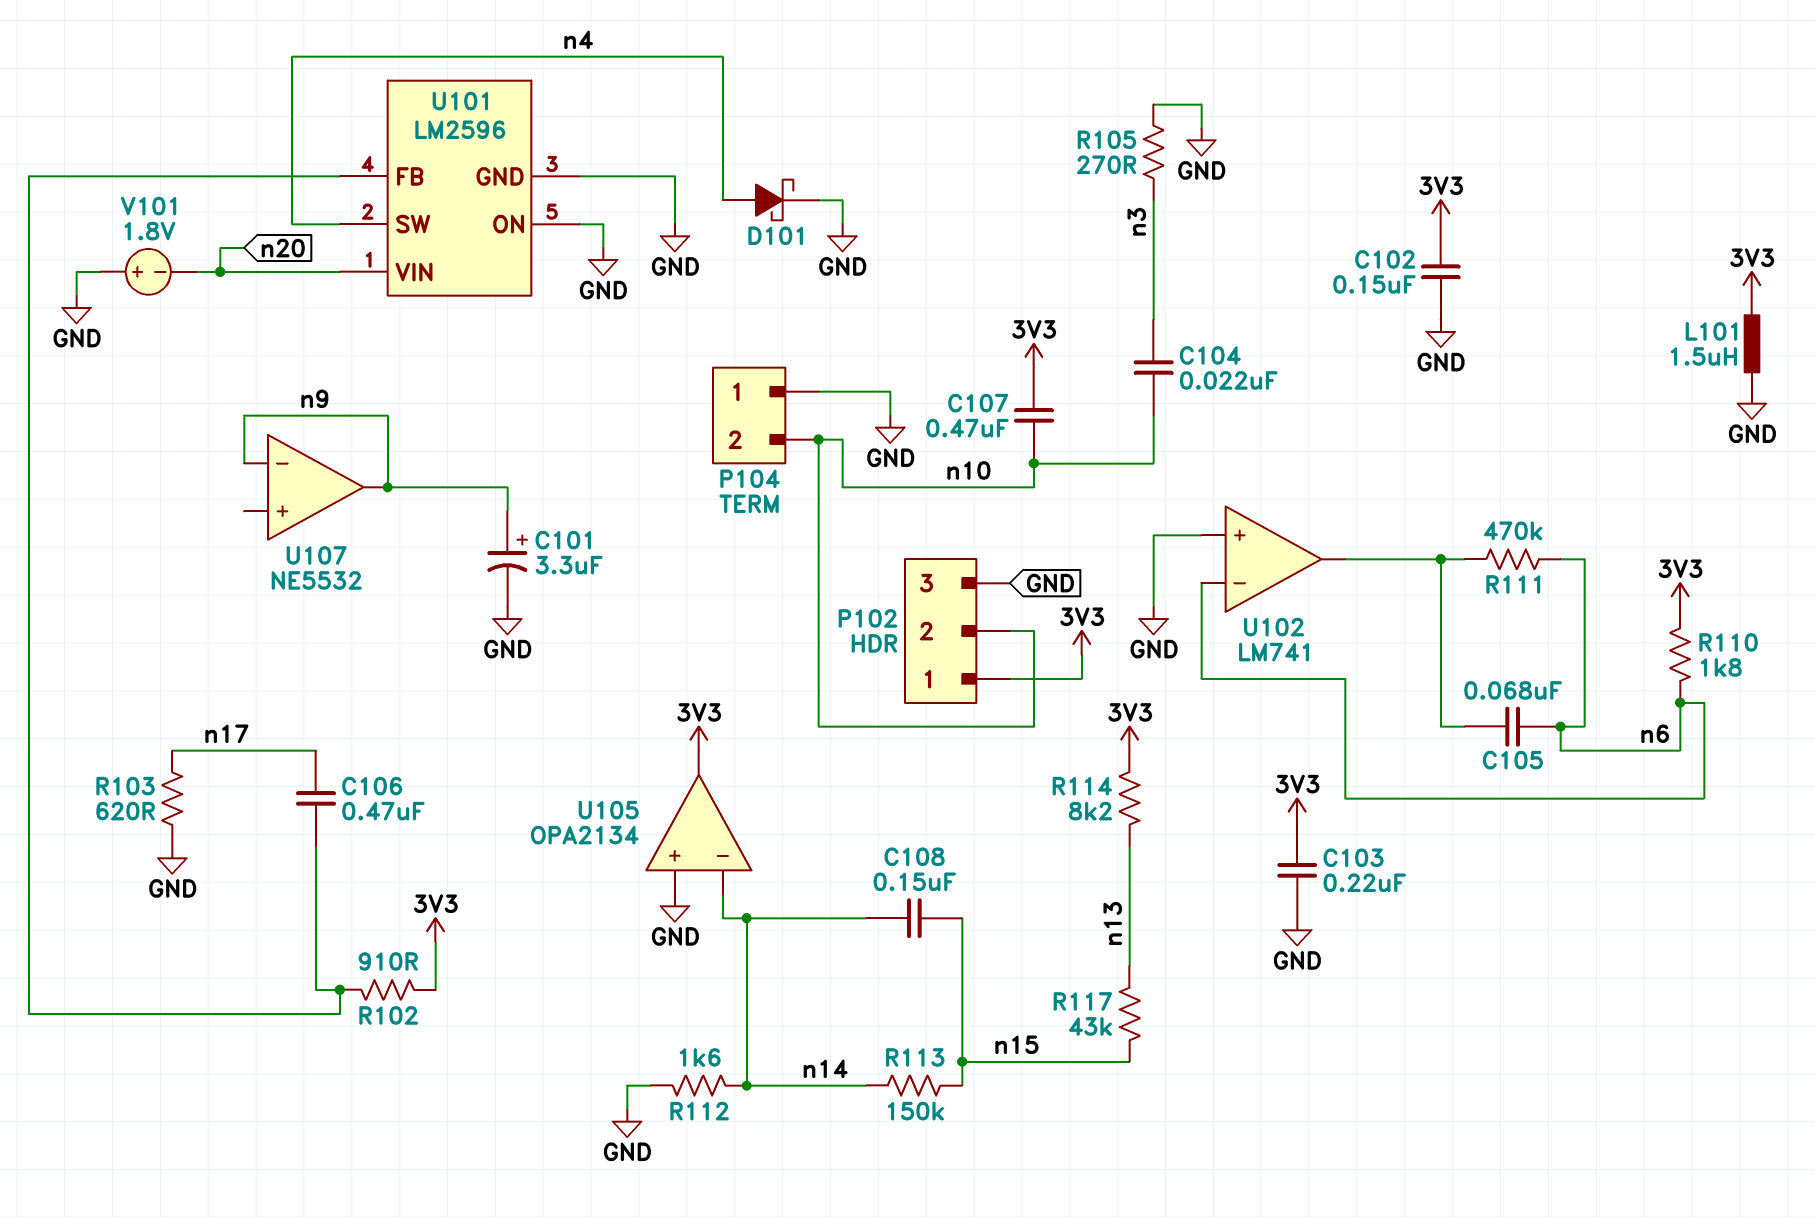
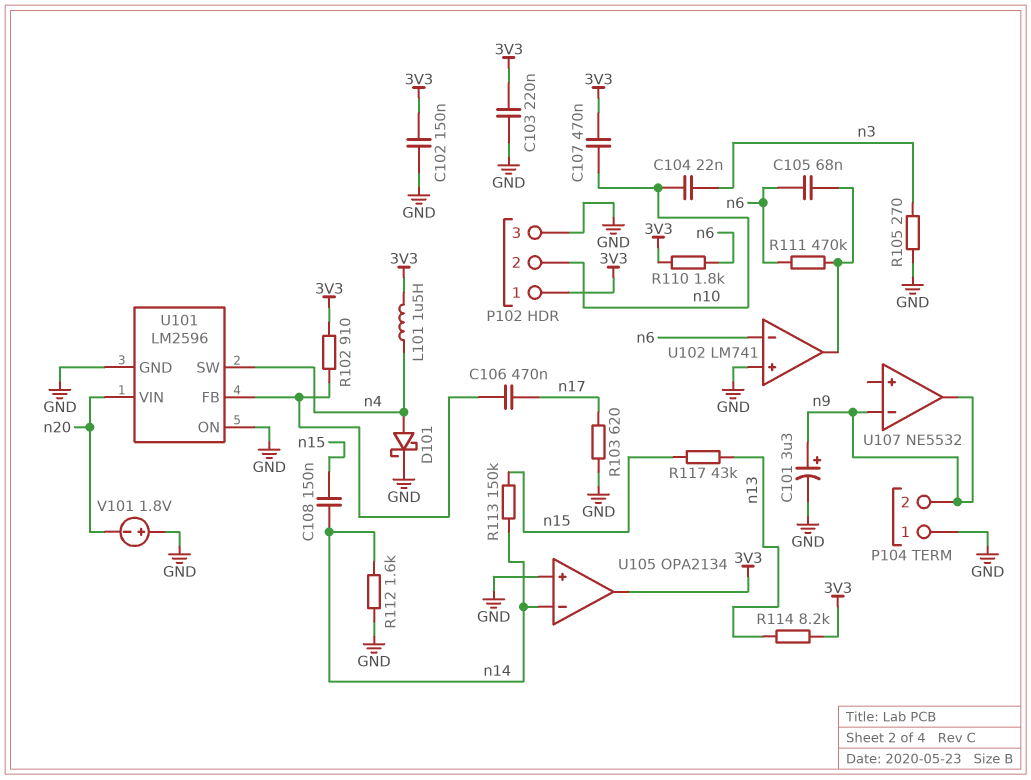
L101: 1.5uH (3V3, GND) -> 1.5uH (3V3, n4)
P104 pin 2: n10 -> n9

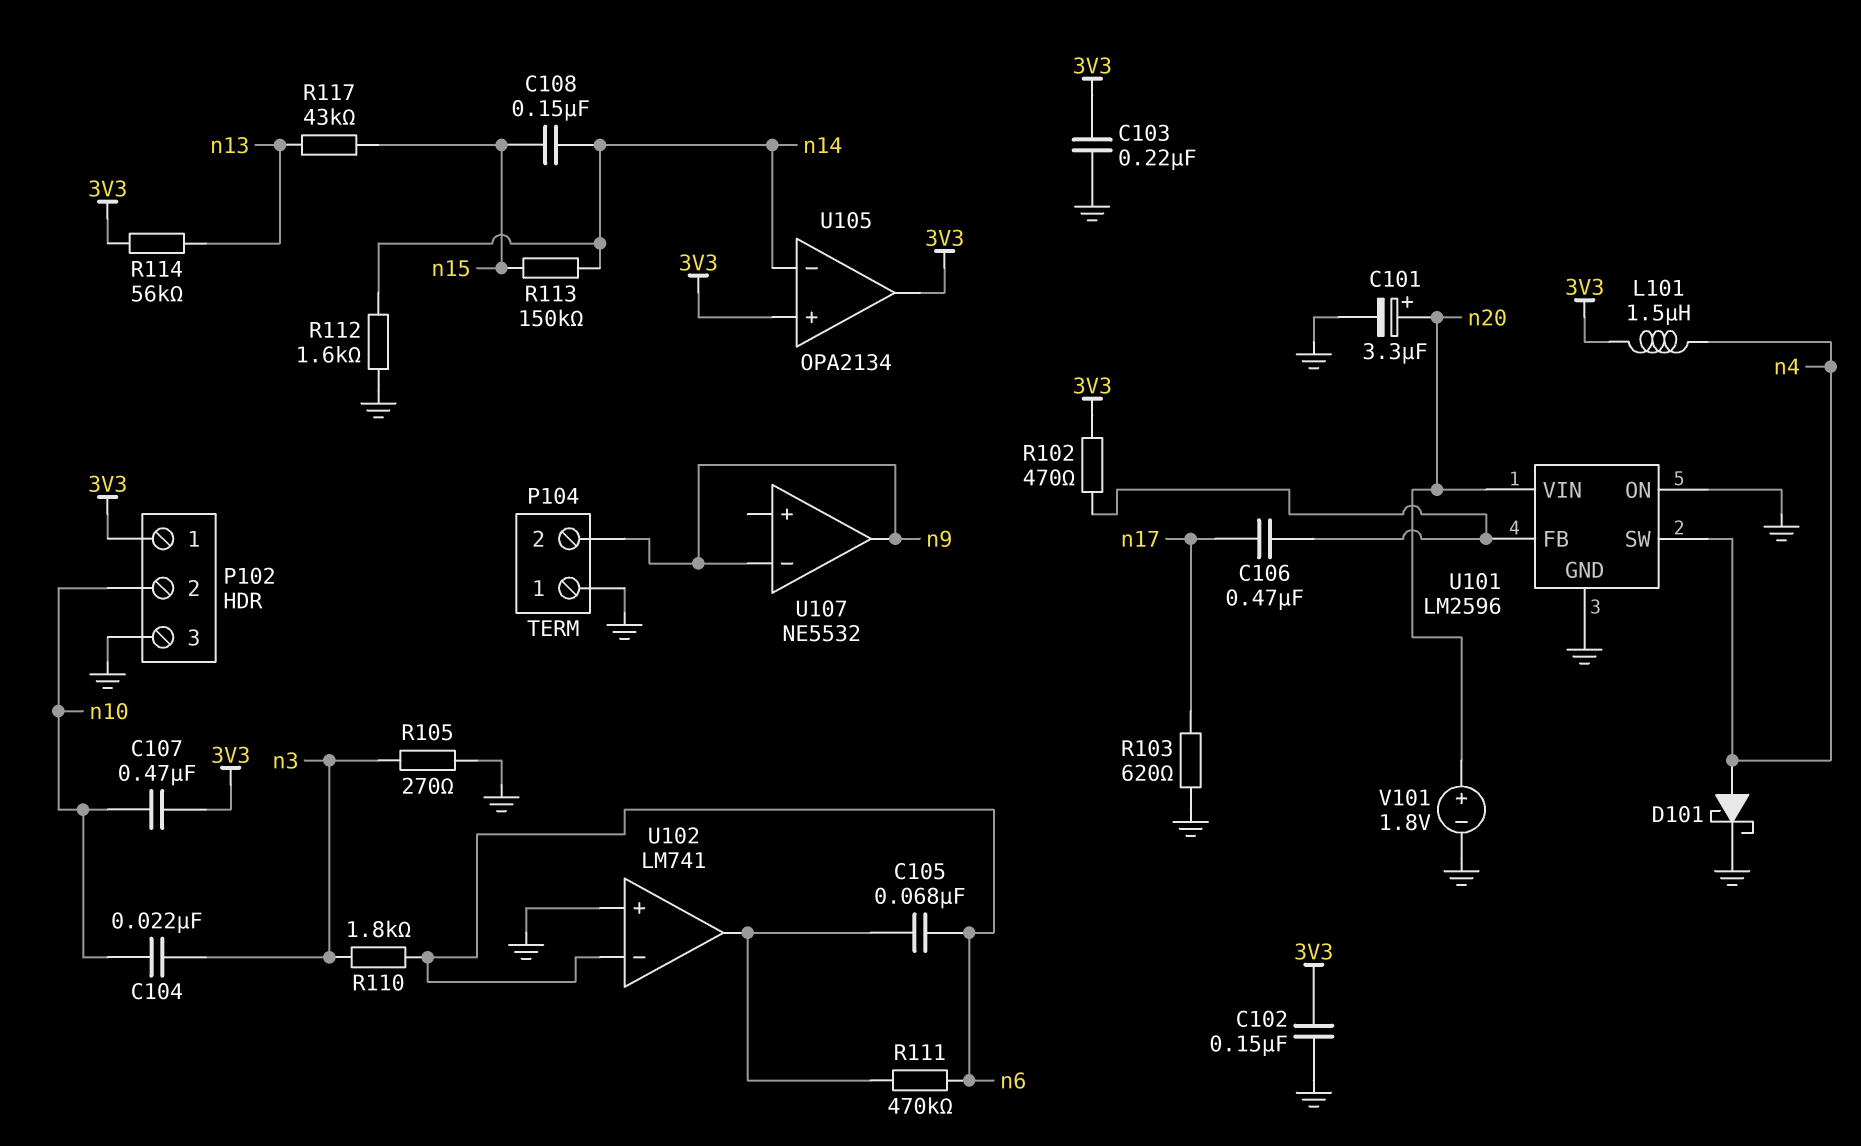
C101: 3.3uF (plus n9, minus GND) -> 3.3uF (plus n20, minus GND)
R102: 910 (3V3, U101/FB) -> 470 (3V3, U101/FB)
R110: 1.8k (3V3, n6) -> 1.8k (n3, n6)
R114: 8.2k (3V3, n13) -> 56k (3V3, n13)
U105 pin in+: GND -> 3V3
V101: 1.8V (plus GND, minus n20) -> 1.8V (plus n20, minus GND)

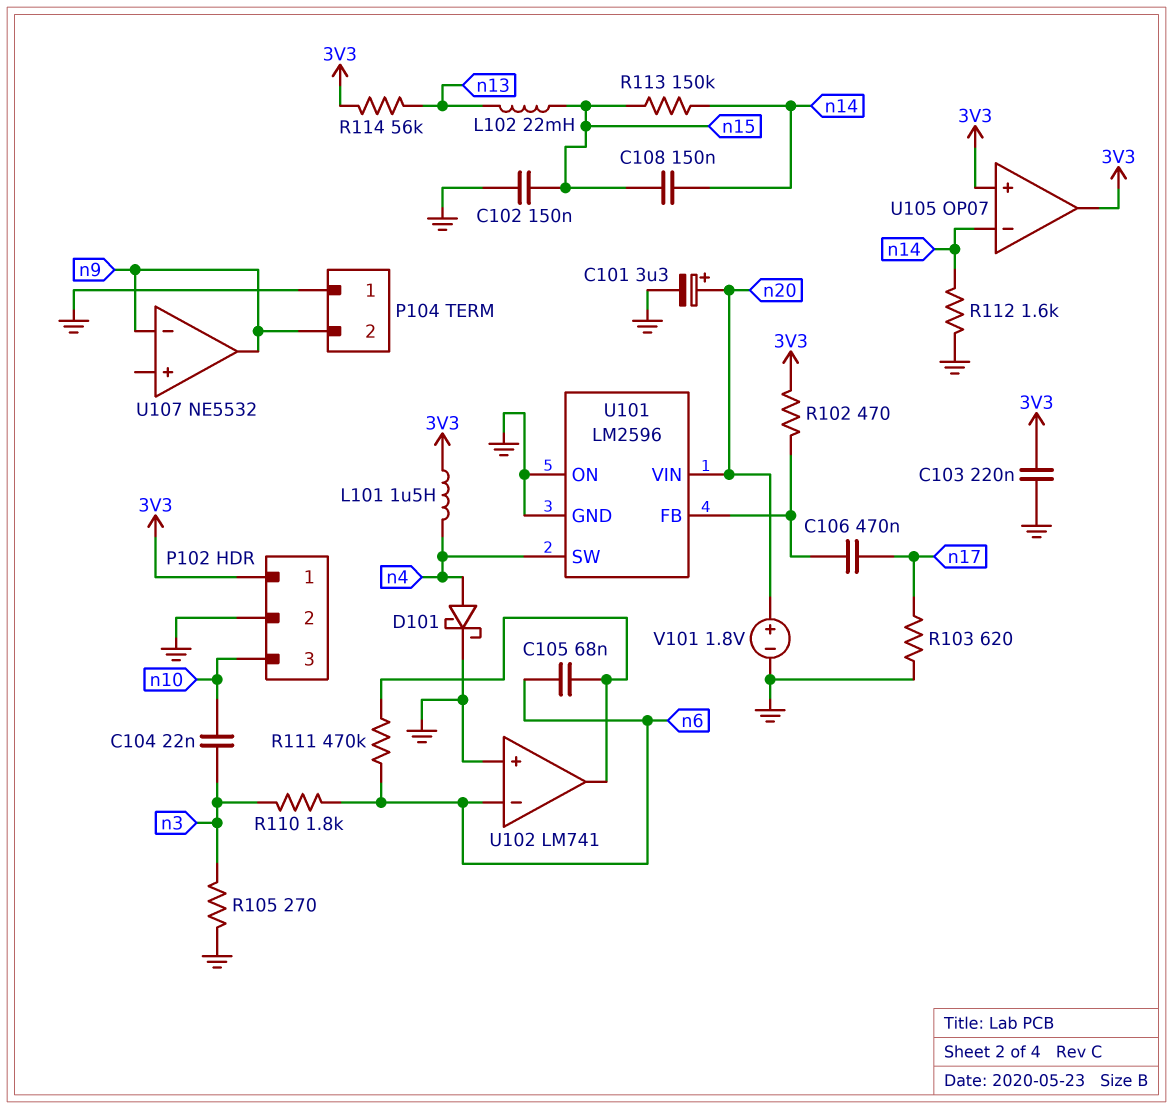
C102: 150nF (3V3, GND) -> 150nF (GND, n15)
C107: 470nF (3V3, n10) -> none
L102: none -> 22mH (n13, n15)
P102 pin 2: n10 -> GND
P102 pin 3: GND -> n10
R117: 43k (n13, n15) -> none
U105: OPA2134 -> OP07

